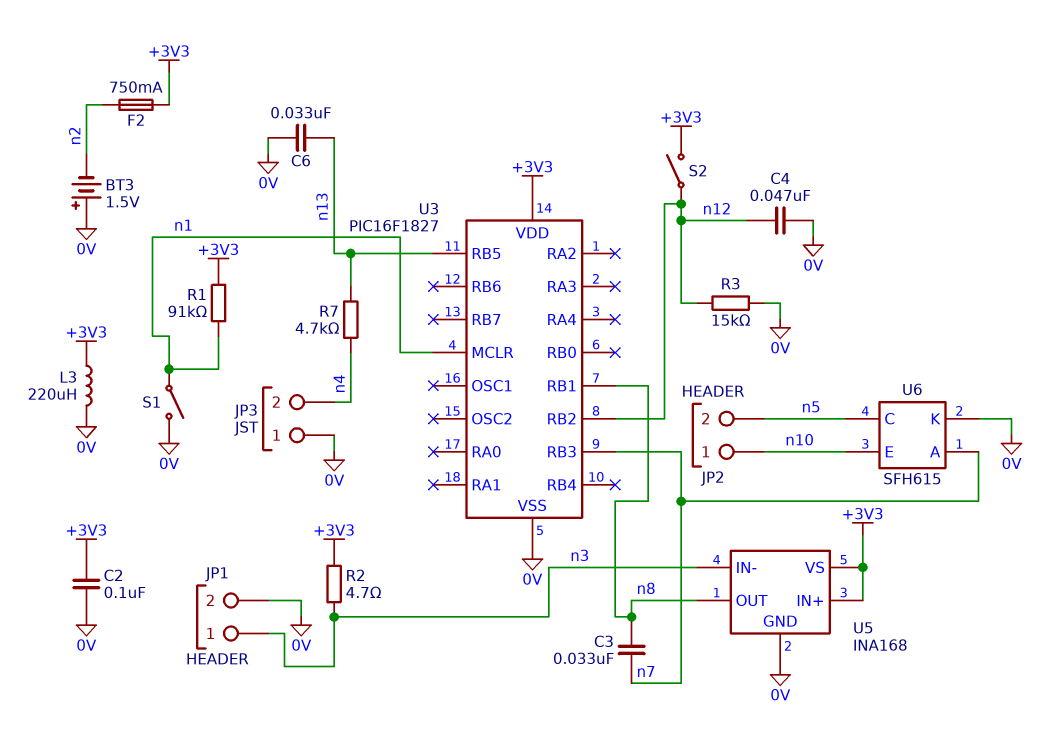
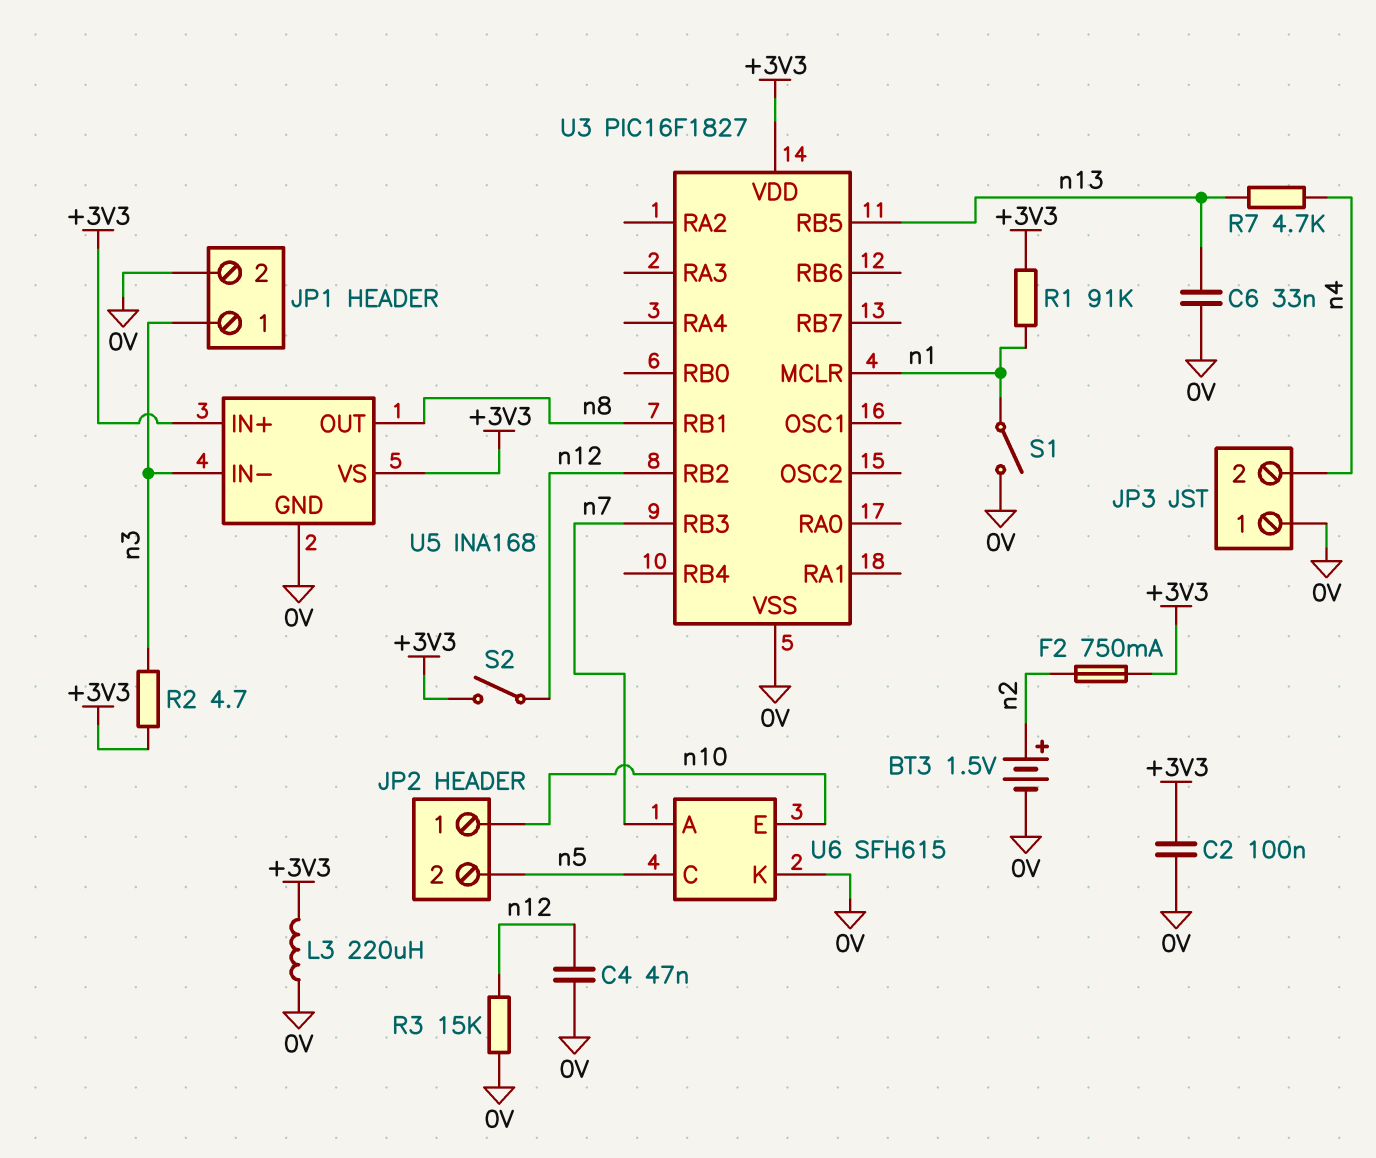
BT3: 1.5V (plus 0V, minus n2) -> 1.5V (plus n2, minus 0V)
C3: 33nF (n7, n8) -> none

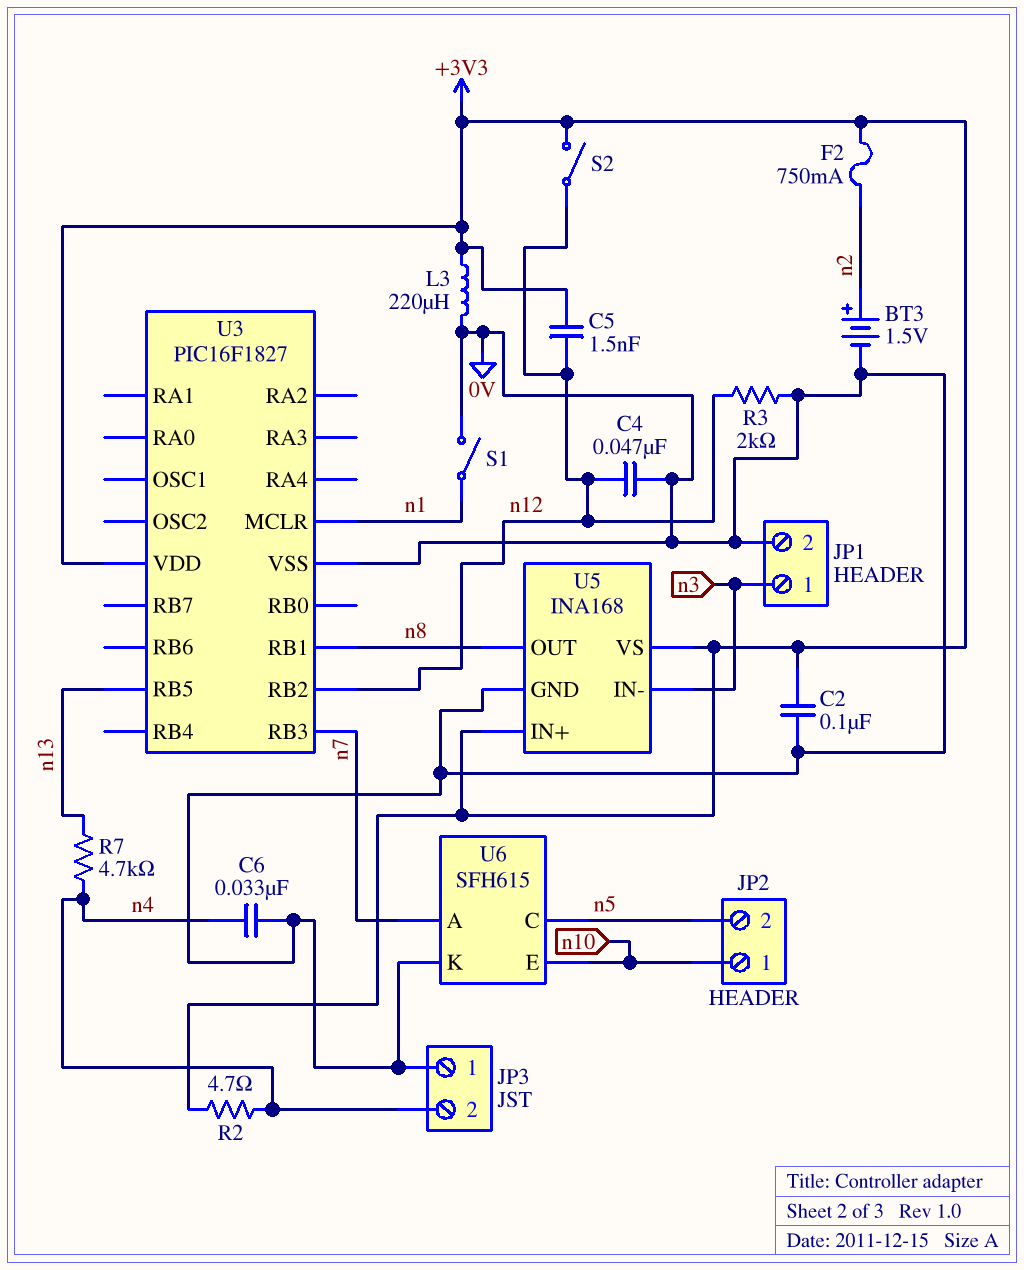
C5: none -> 1.5nF (+3V3, n12)
C6: 33nF (0V, n13) -> 33nF (0V, n4)
R1: 91k (+3V3, n1) -> none
R2: 4.7 (+3V3, n3) -> 4.7 (+3V3, n4)
R3: 15k (0V, n12) -> 2k (0V, n12)

